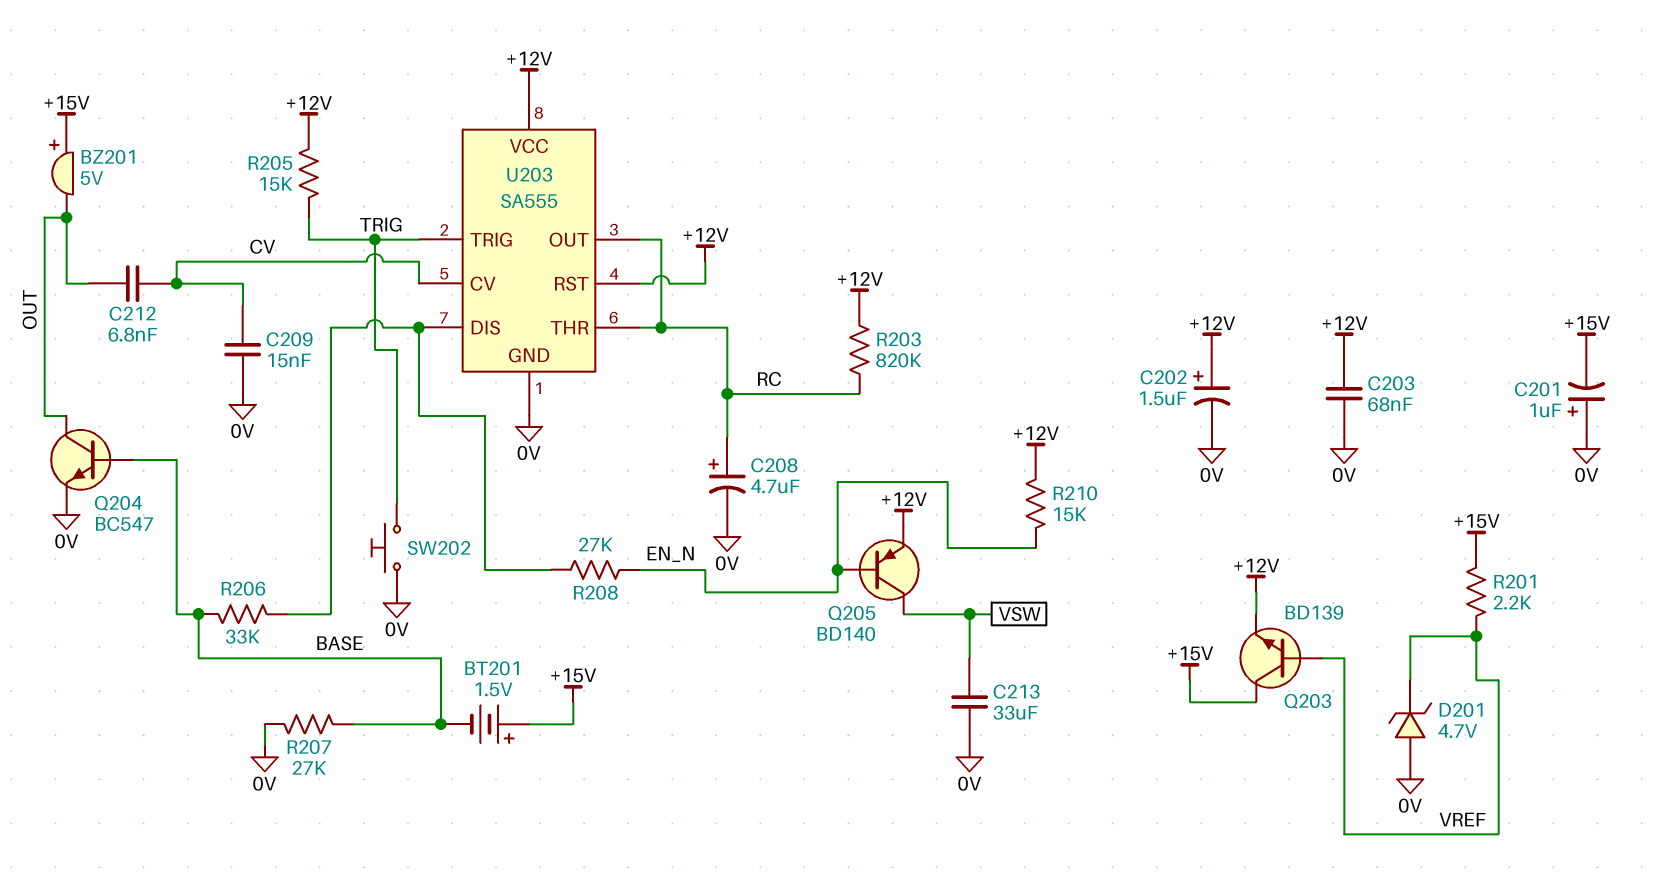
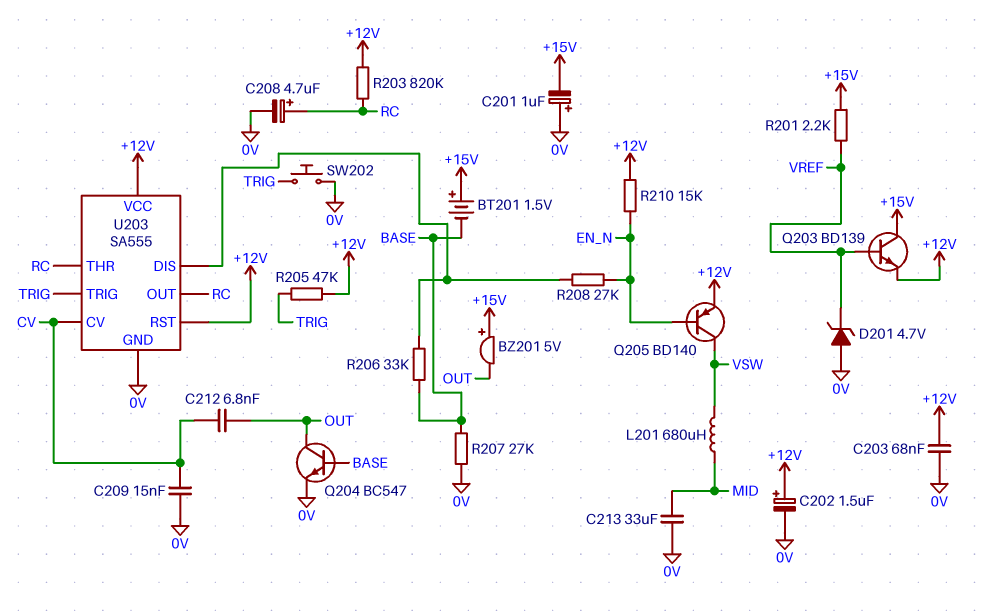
C213: 33uF (0V, VSW) -> 33uF (0V, MID)
L201: none -> 680uH (MID, VSW)
R205: 15k (+12V, TRIG) -> 47k (+12V, TRIG)

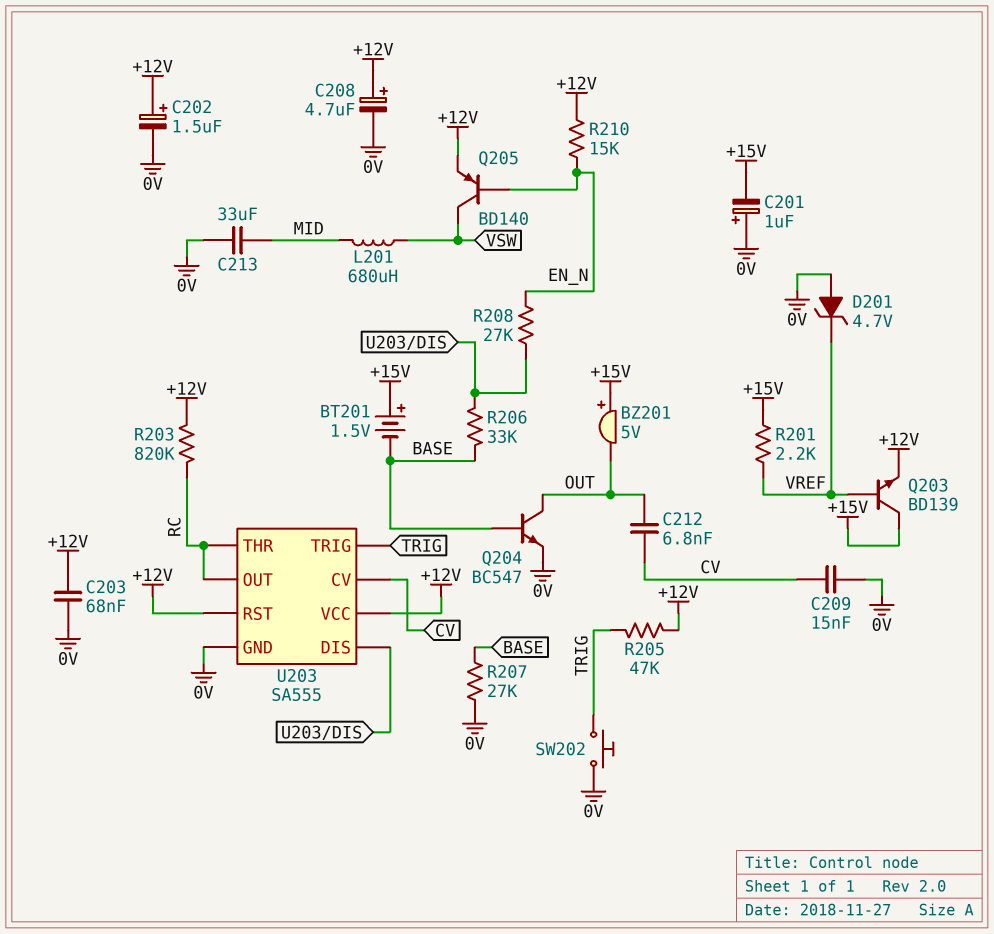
C208: 4.7uF (plus RC, minus 0V) -> 4.7uF (plus +12V, minus 0V)

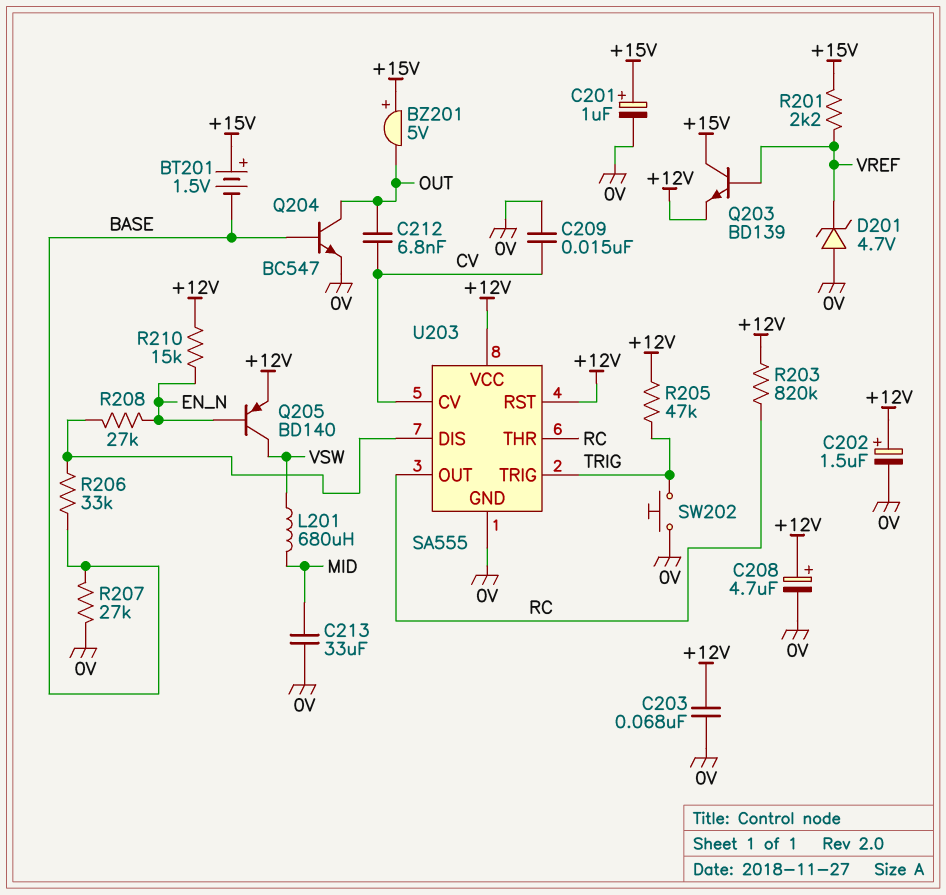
C201: 1uF (plus 0V, minus +15V) -> 1uF (plus +15V, minus 0V)

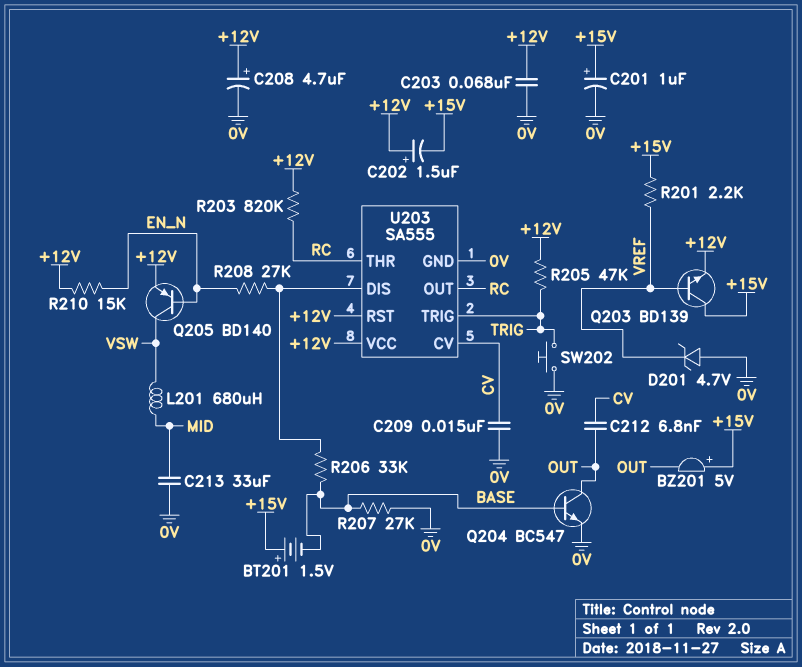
C202: 1.5uF (plus +12V, minus 0V) -> 1.5uF (plus +12V, minus +15V)

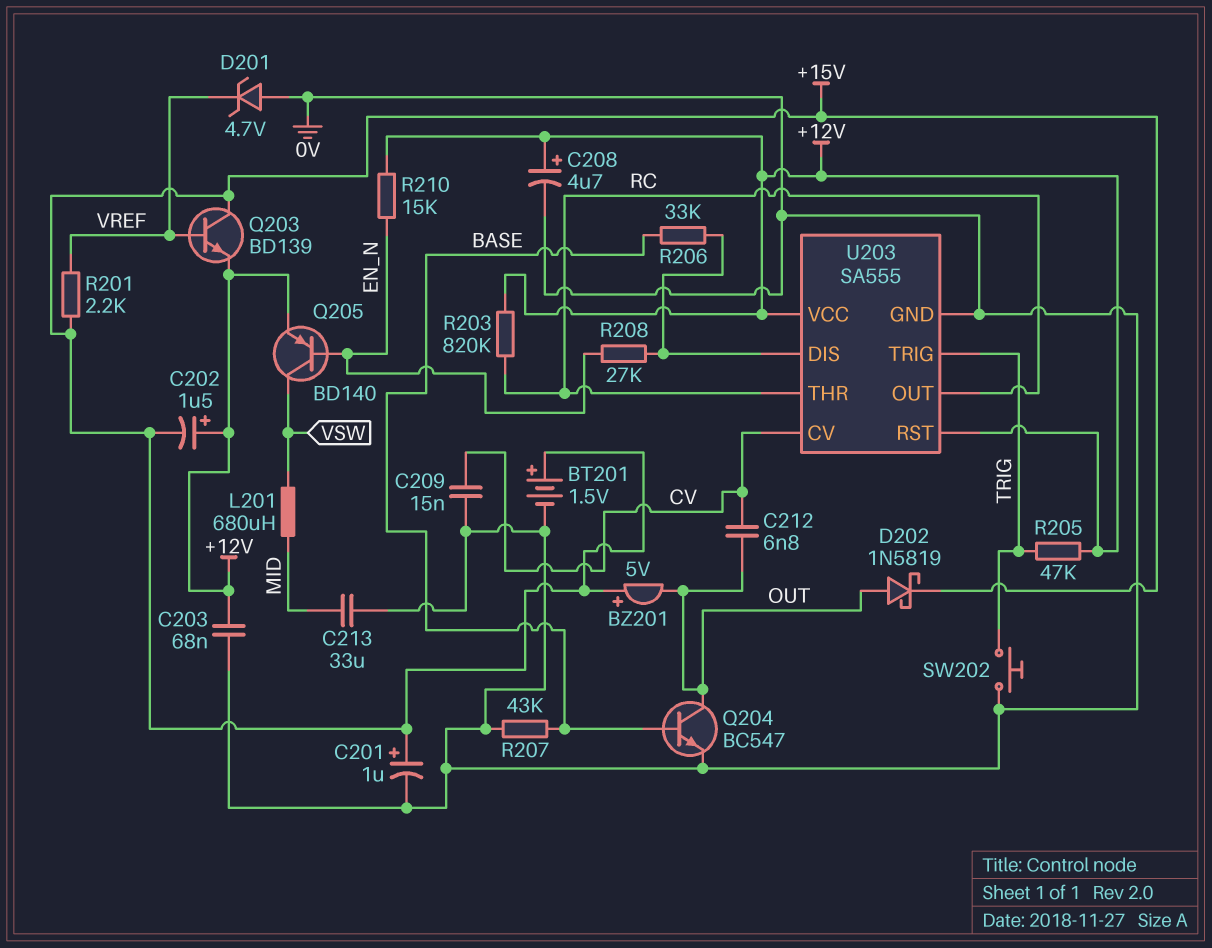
BT201: 1.5V (plus +15V, minus BASE) -> 1.5V (plus +15V, minus 0V)
D202: none -> schottky 1N5819 (A OUT, K +15V)
R207: 27k (0V, BASE) -> 43k (0V, BASE)

